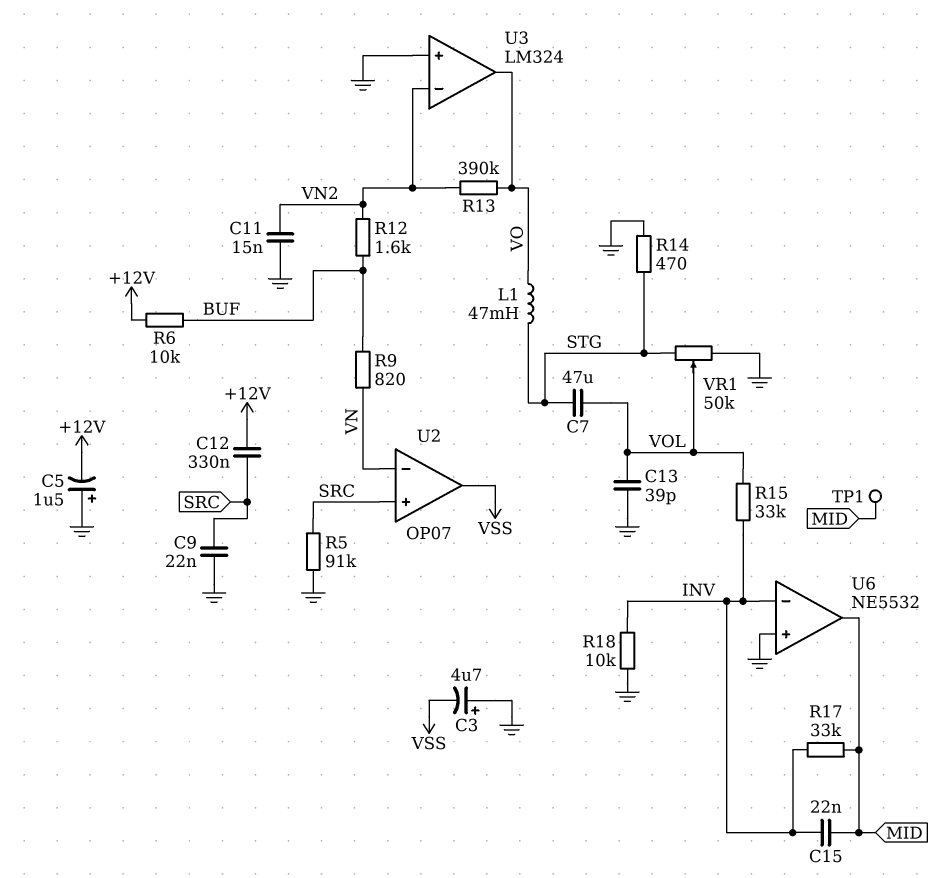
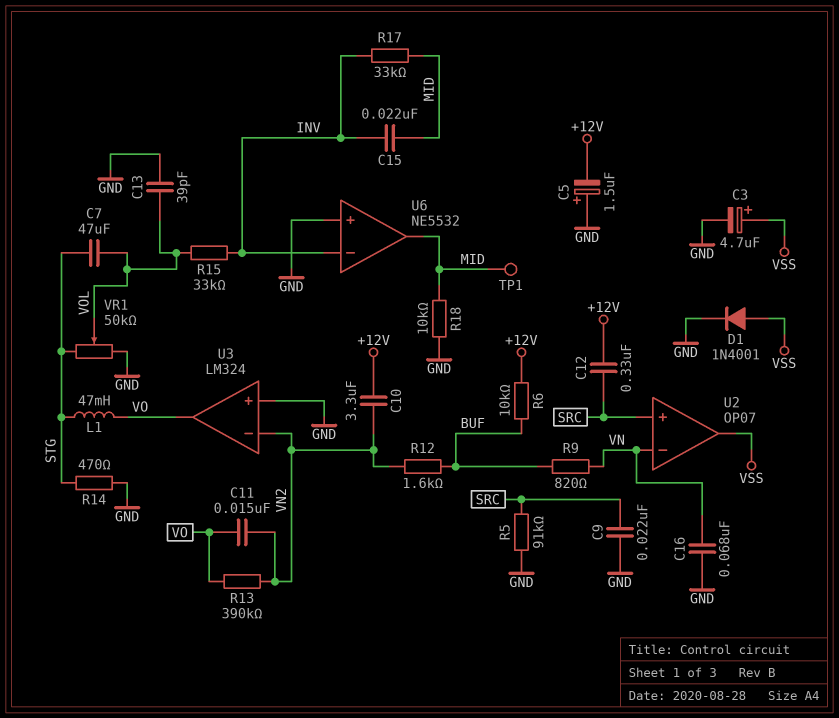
C3: 4.7uF (plus GND, minus VSS) -> 4.7uF (plus VSS, minus GND)
C10: none -> 3.3uF (+12V, VN2)
C11: 15nF (GND, VN2) -> 15nF (VN2, VO)
C16: none -> 68nF (GND, VN)
D1: none -> diode 1N4001 (A VSS, K GND)
R18: 10k (GND, INV) -> 10k (GND, MID)

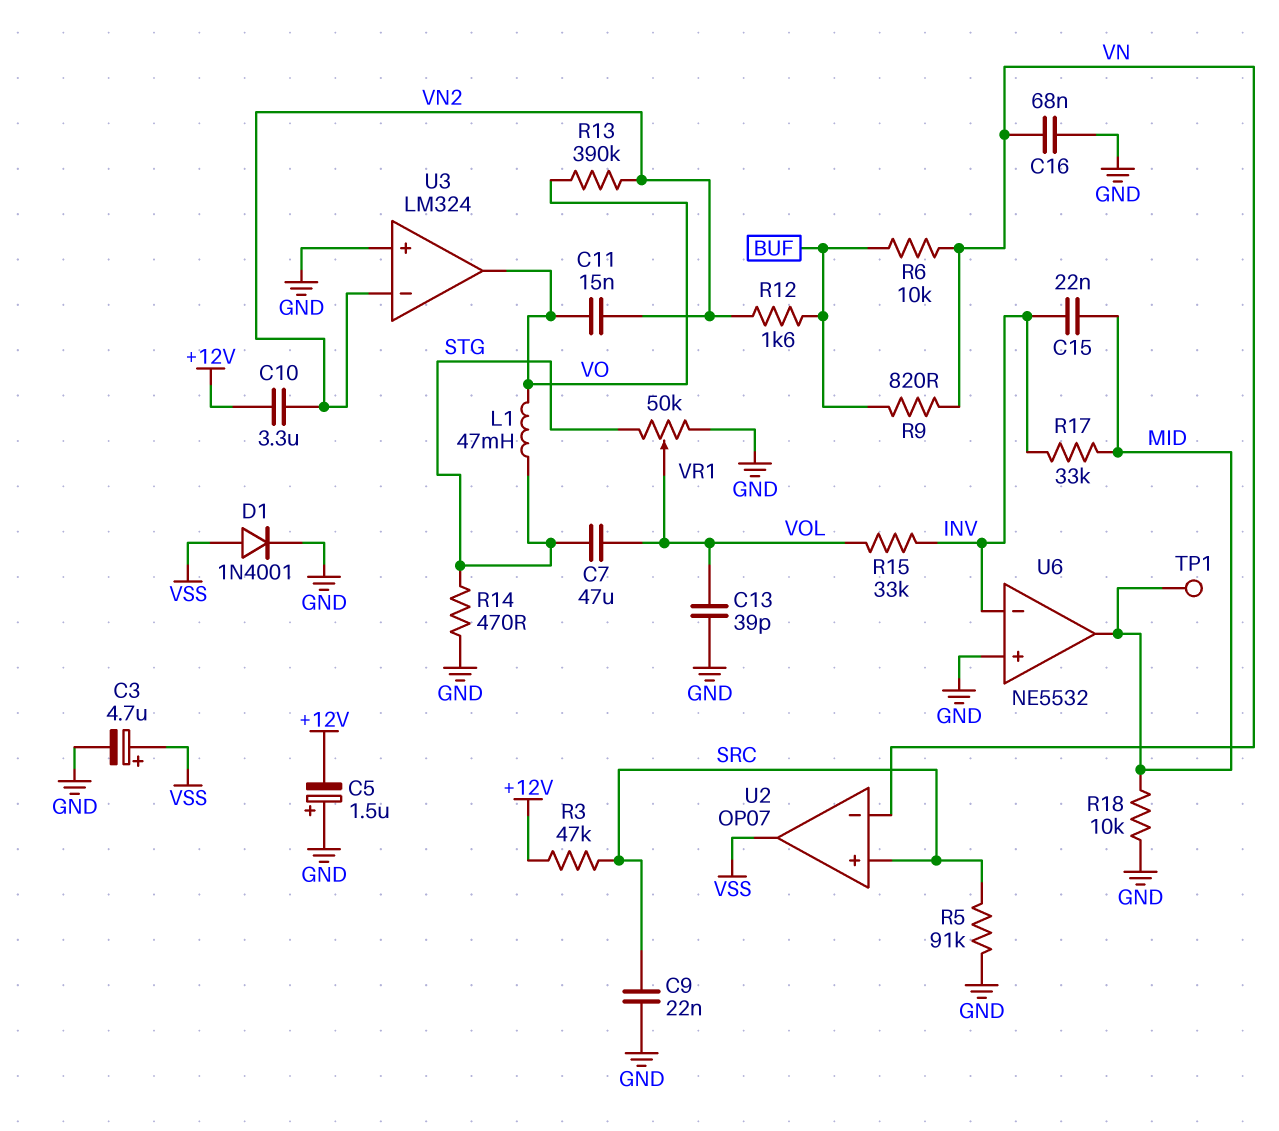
C12: 330nF (+12V, SRC) -> none
R3: none -> 47k (+12V, SRC)
R6: 10k (+12V, BUF) -> 10k (BUF, VN)

